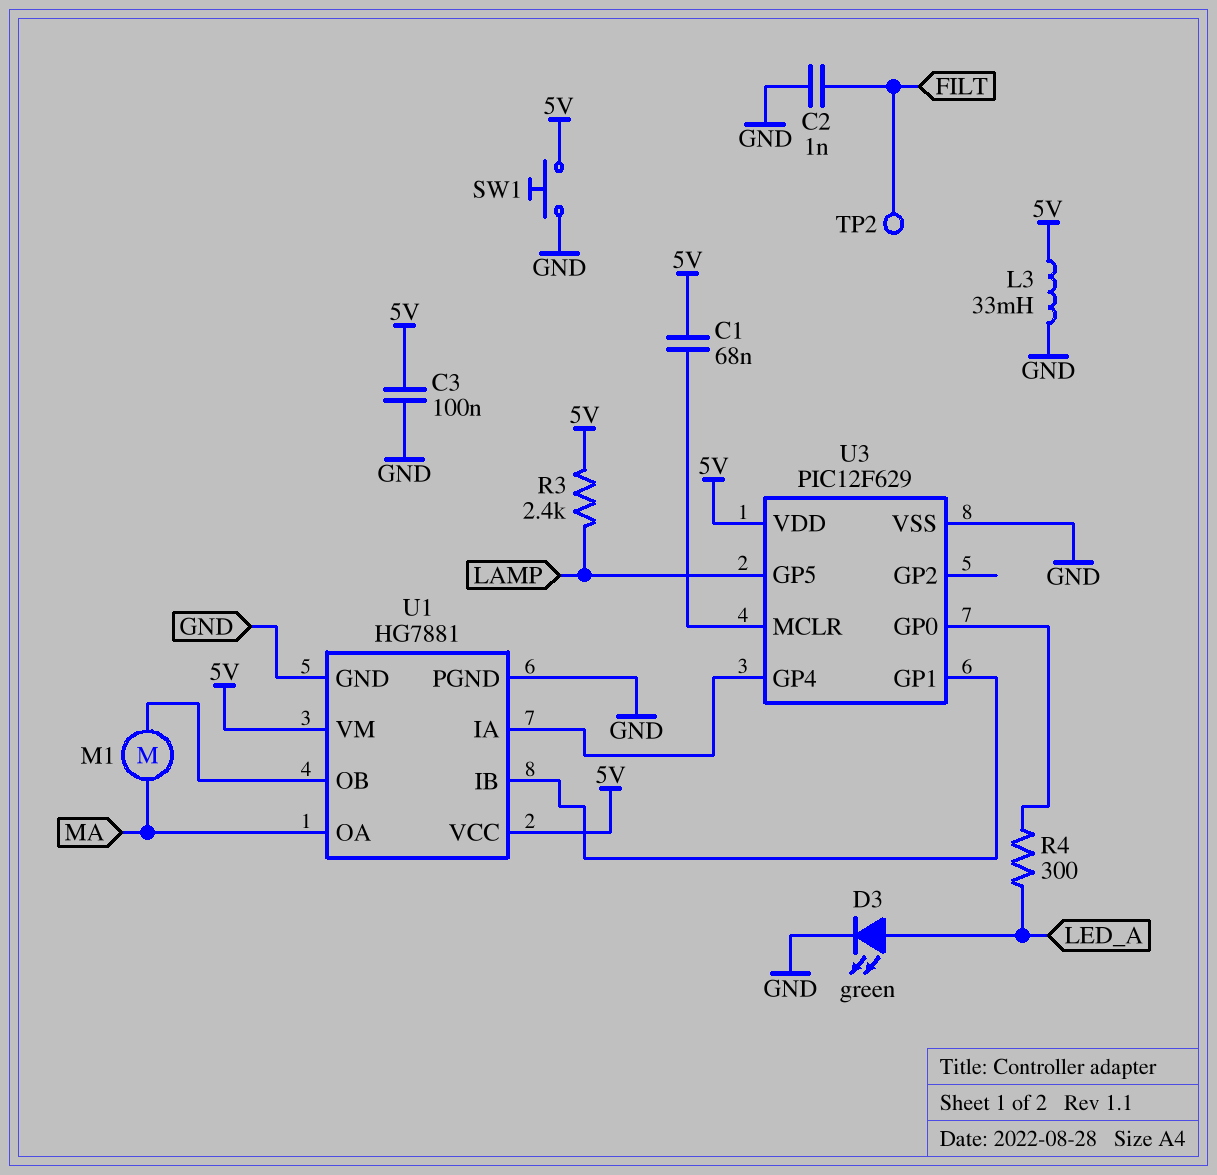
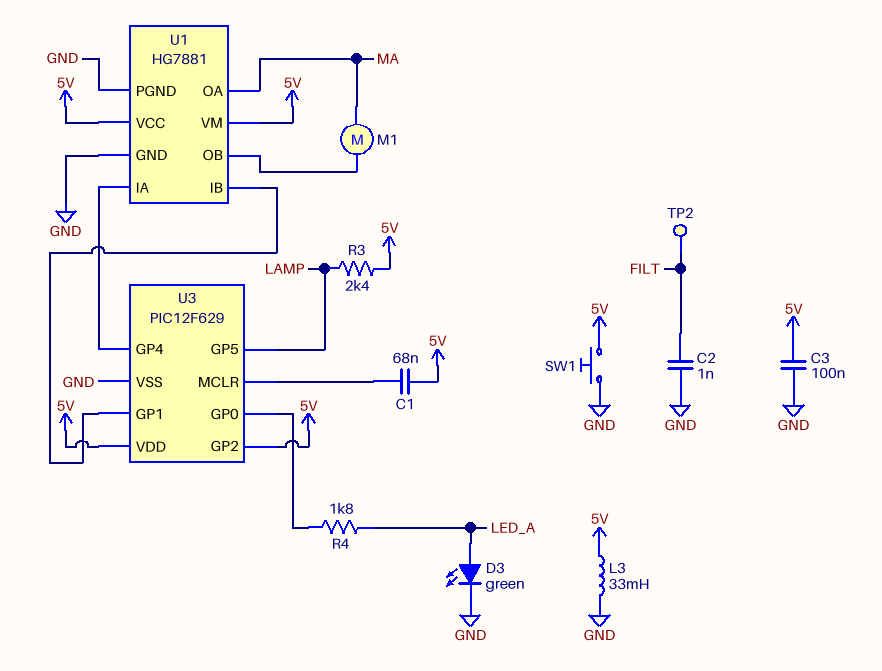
R4: 300 (LED_A, U3/GP0) -> 1.8k (LED_A, U3/GP0)
U3 pin GP2: none -> 5V

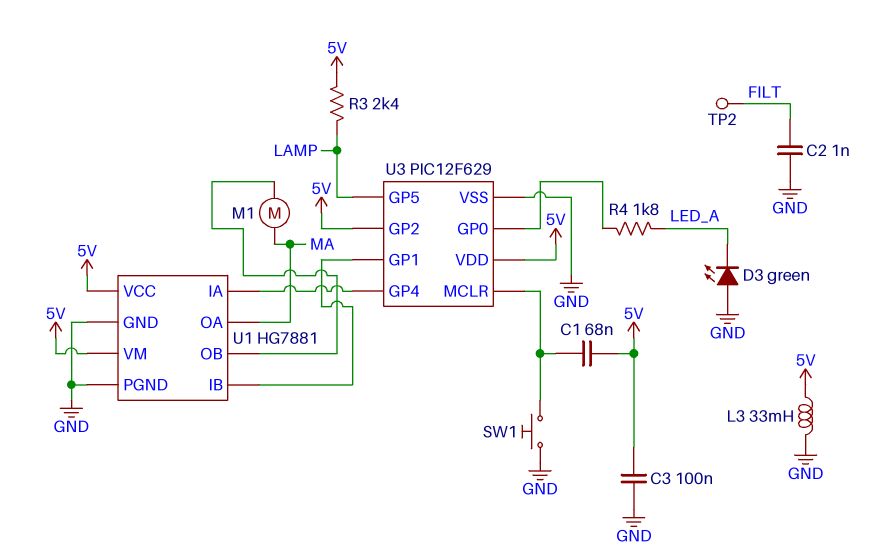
D3: LED green (A LED_A, K GND) -> LED green (A GND, K LED_A)
SW1: button (5V, GND) -> button (GND, U3/MCLR)

